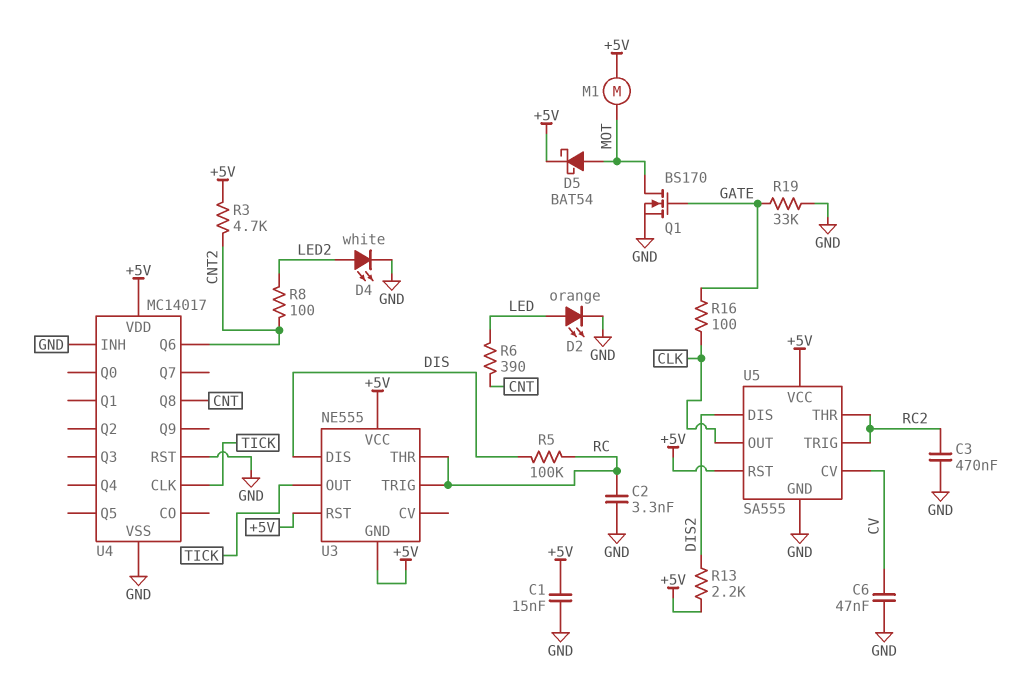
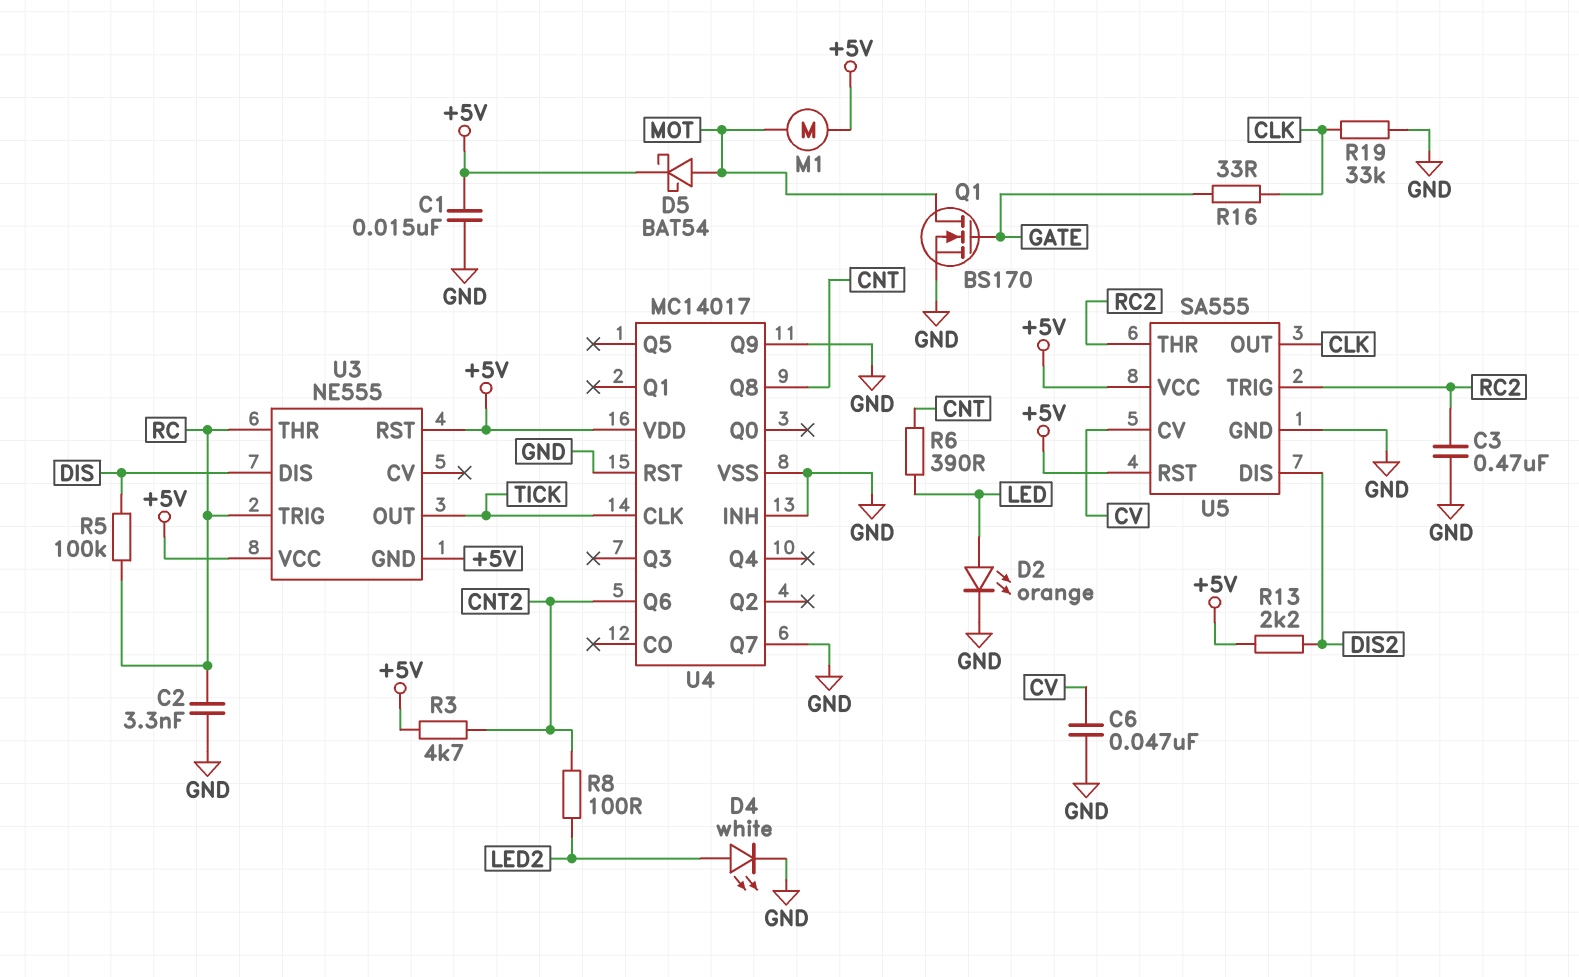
R16: 100 (CLK, GATE) -> 33 (CLK, GATE)
R19: 33k (GATE, GND) -> 33k (CLK, GND)
U4 pin Q7: none -> GND
U4 pin Q9: none -> GND

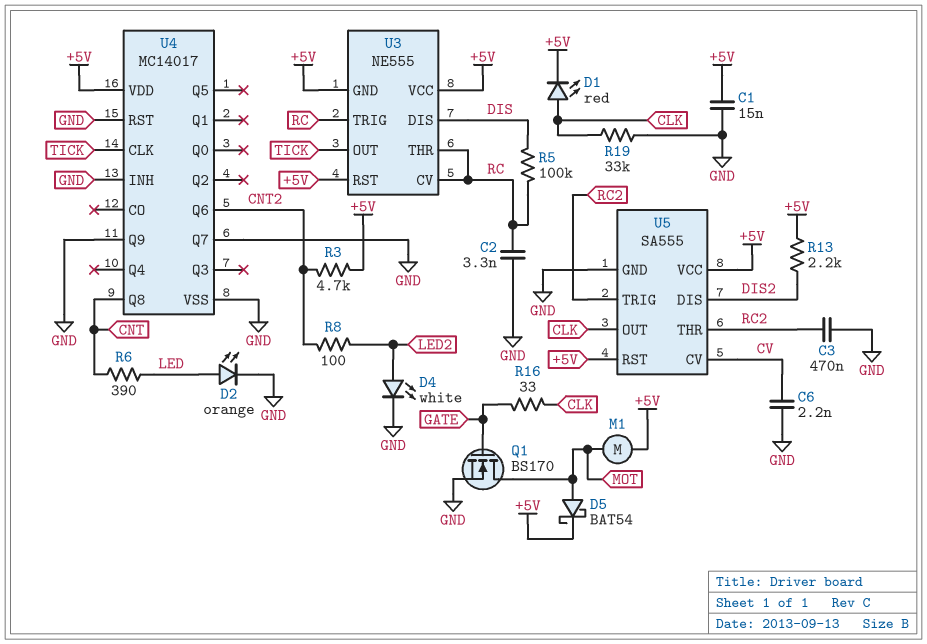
C6: 47nF (CV, GND) -> 2.2nF (CV, GND)
D1: none -> LED red (A CLK, K +5V)
U3 pin CV: none -> RC

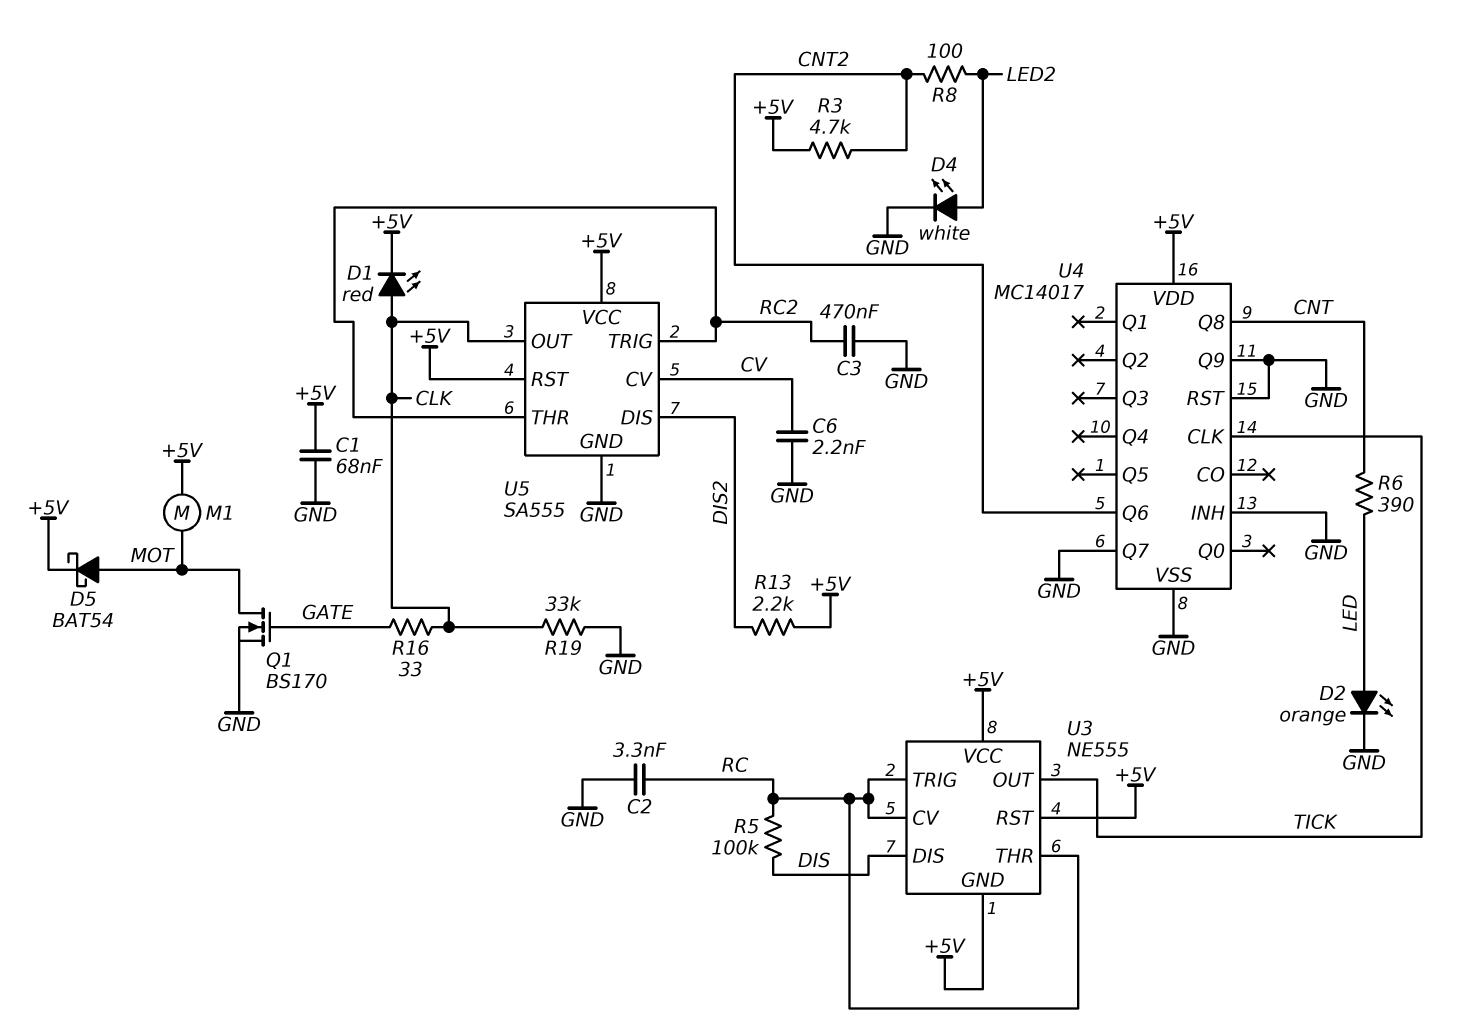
C1: 15nF (+5V, GND) -> 68nF (+5V, GND)

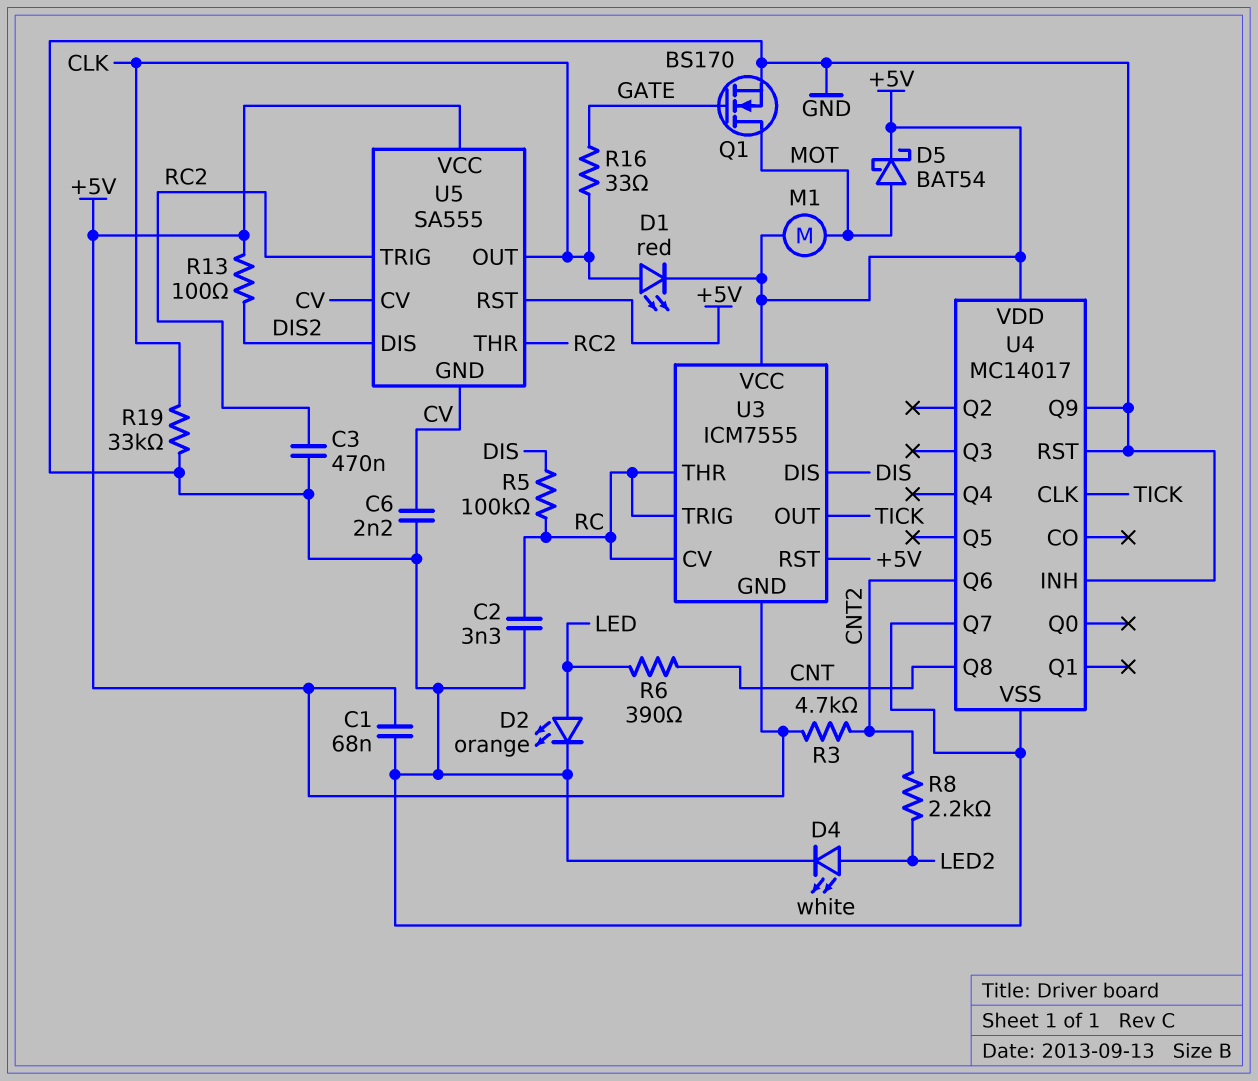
R8: 100 (CNT2, LED2) -> 2.2k (CNT2, LED2)
R13: 2.2k (+5V, DIS2) -> 100 (+5V, DIS2)
U3: NE555 -> ICM7555
U5 pin GND: GND -> CV

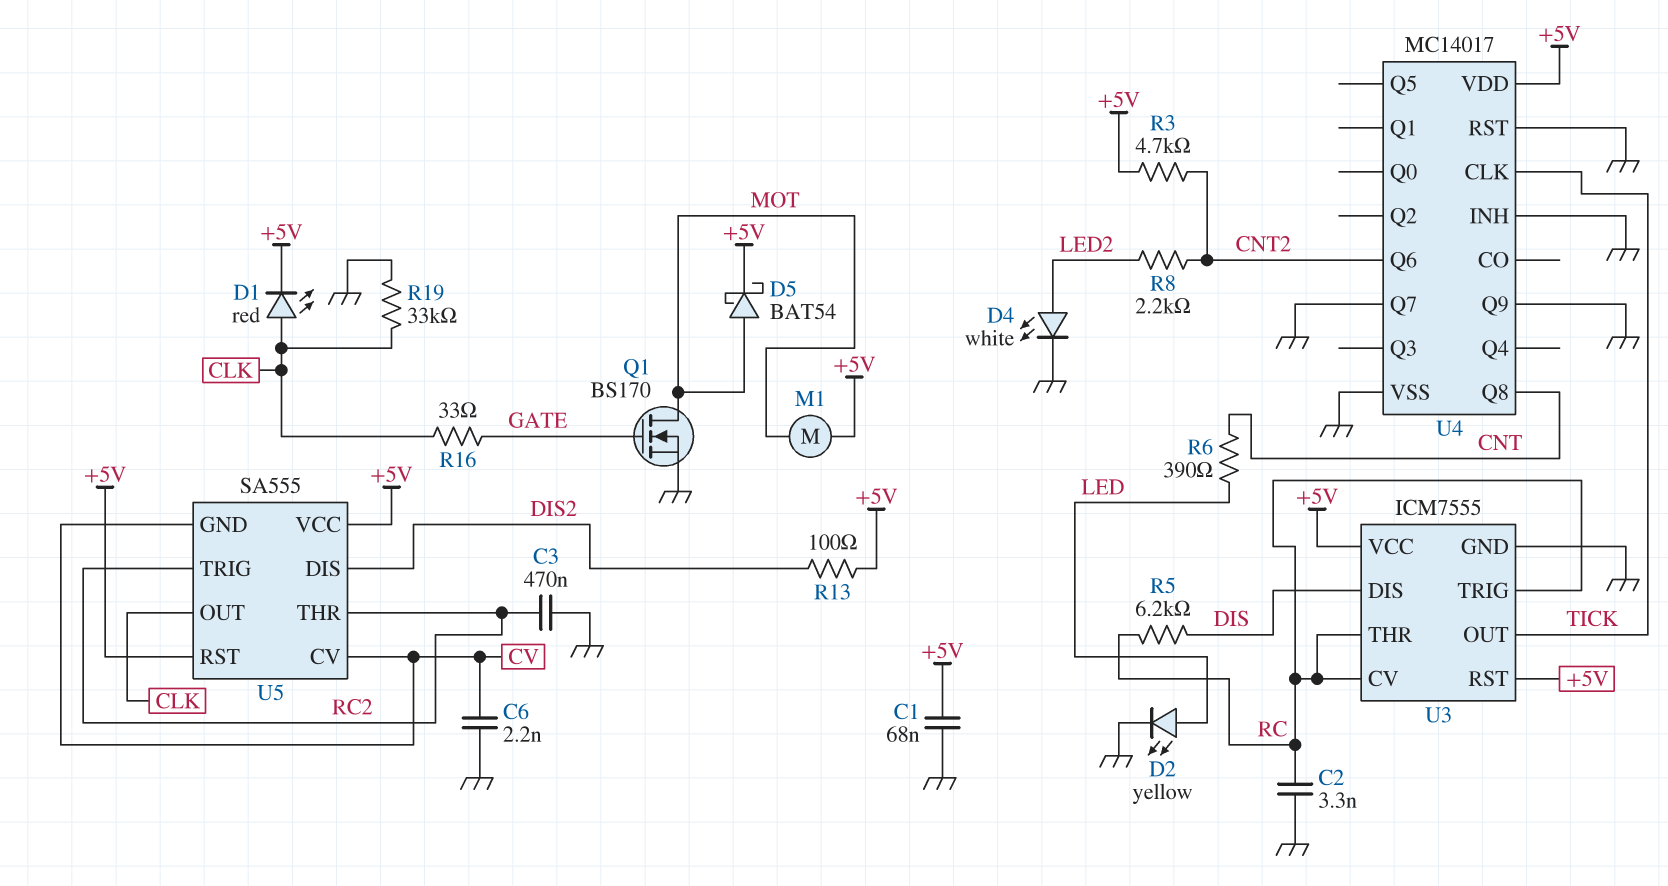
D2: LED orange (A LED, K GND) -> LED yellow (A LED, K GND)
R5: 100k (DIS, RC) -> 6.2k (DIS, RC)
U3 pin GND: +5V -> GND

